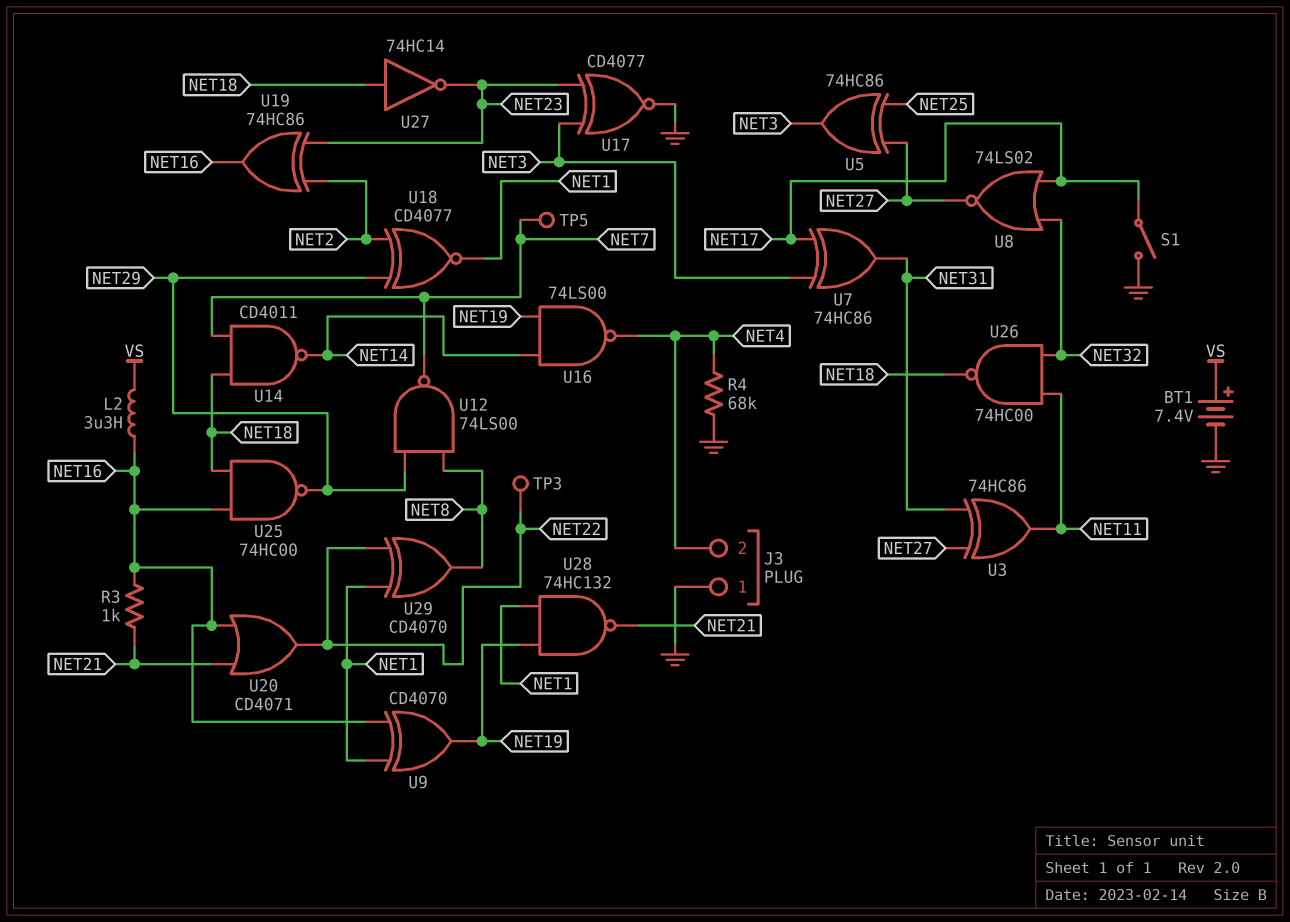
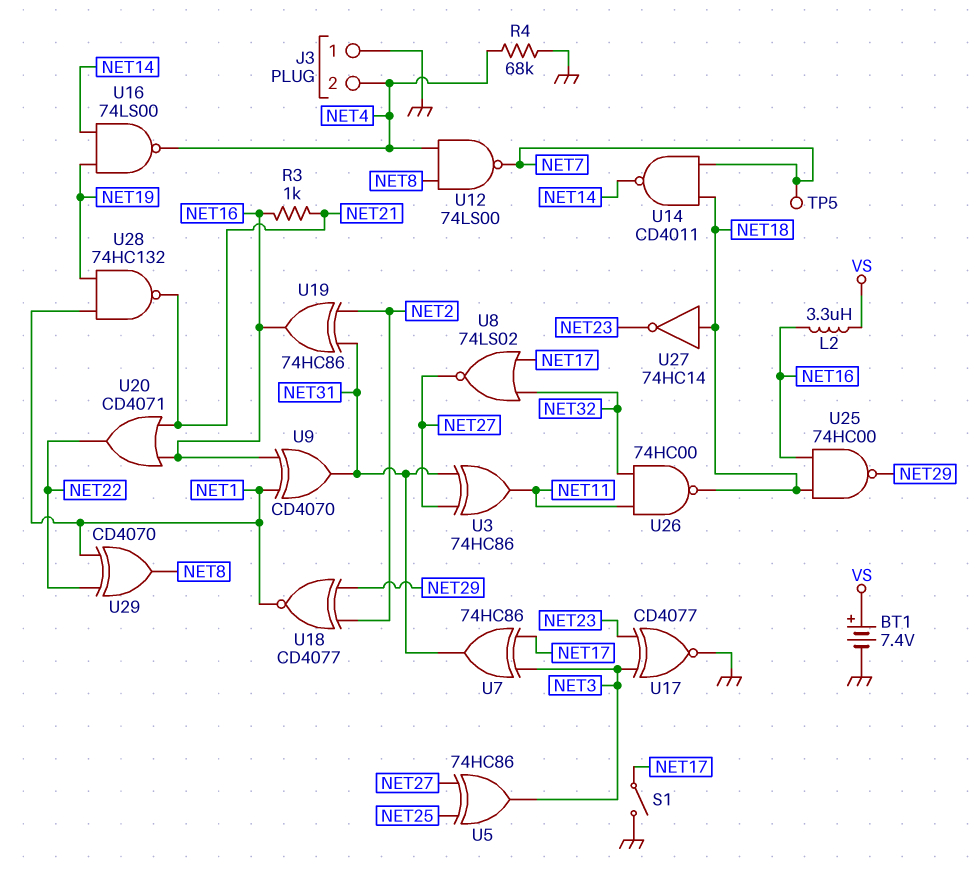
TP3: test point (NET22) -> none
U9: XOR CD4070 (in NET1, in NET16, out NET19) -> XOR CD4070 (in NET1, in NET16, out NET31)
U12: NAND 74LS00 (in NET8, in NET29, out NET7) -> NAND 74LS00 (in NET4, in NET8, out NET7)
U19: XOR 74HC86 (in NET2, in NET23, out NET16) -> XOR 74HC86 (in NET2, in NET31, out NET16)

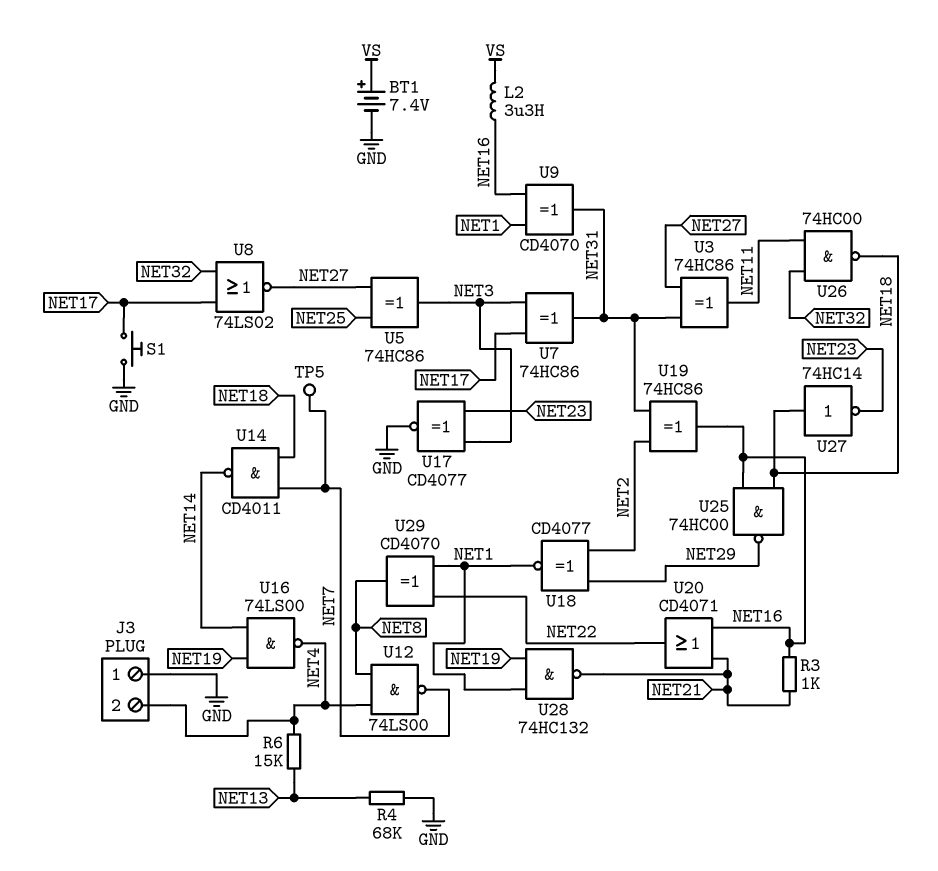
R4: 68k (GND, NET4) -> 68k (GND, NET13)
R6: none -> 15k (NET4, NET13)
S1: switch (GND, NET17) -> button (GND, NET17)

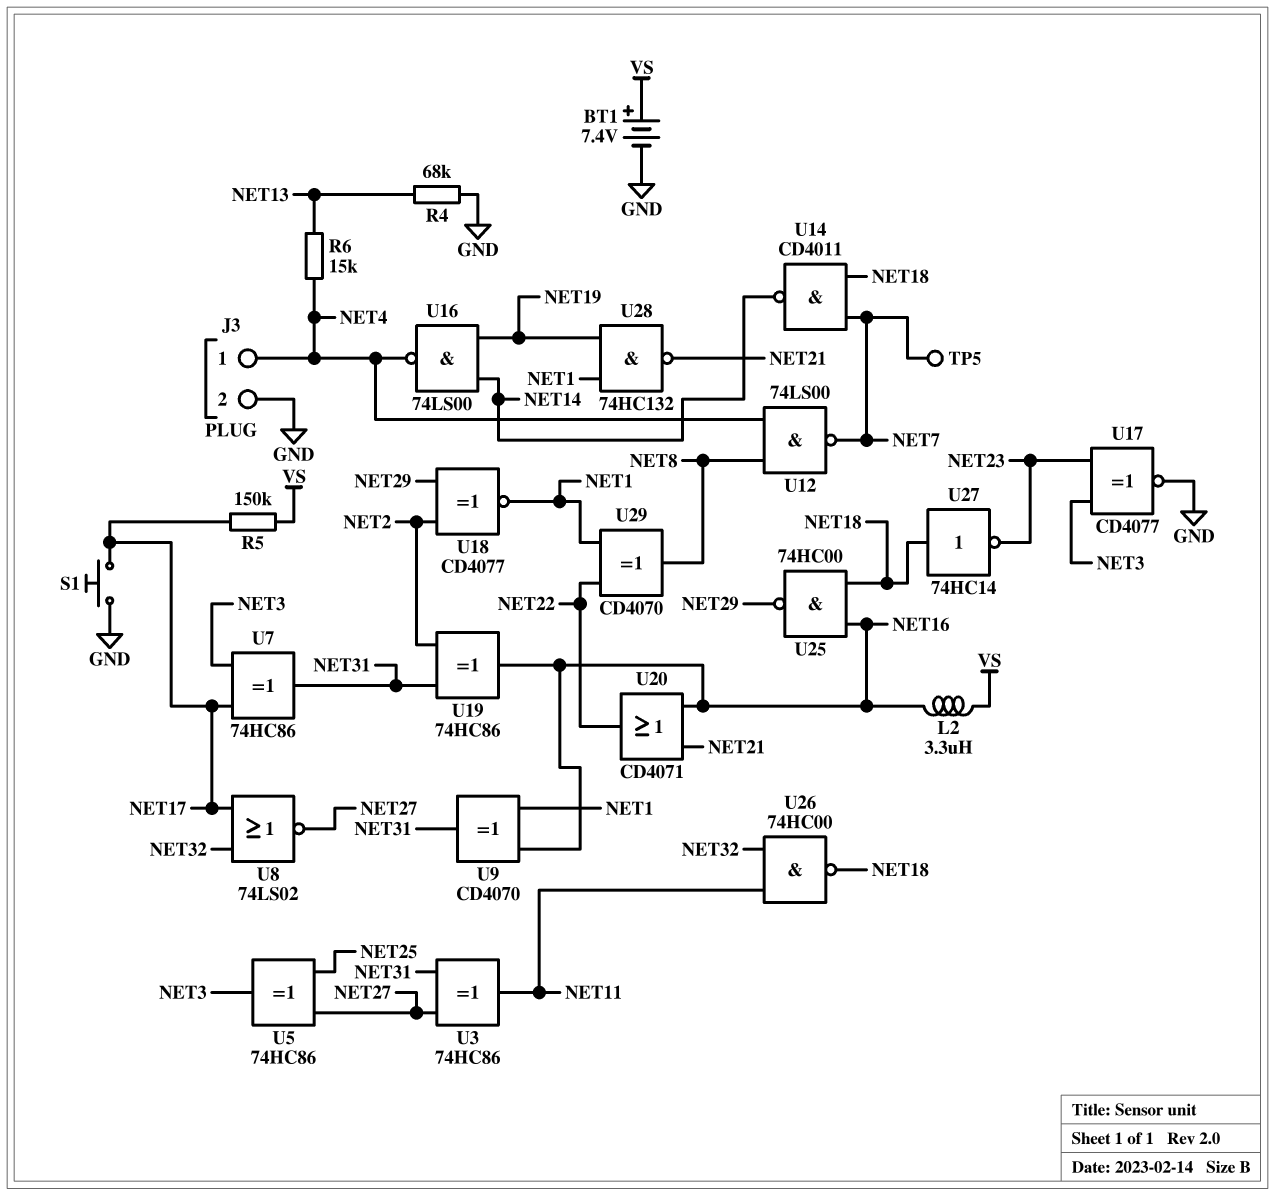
J3 pin 1: GND -> NET4
J3 pin 2: NET4 -> GND
R3: 1k (NET16, NET21) -> none
R5: none -> 150k (NET17, VS)

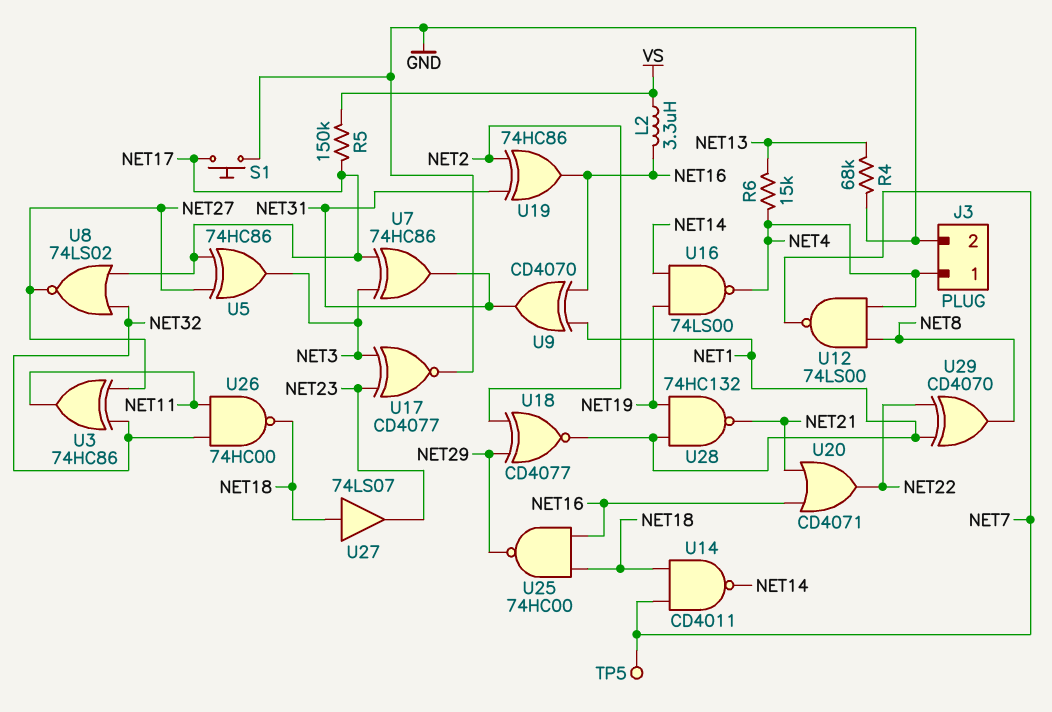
BT1: 7.4V (plus VS, minus GND) -> none
U3: XOR 74HC86 (in NET27, in NET31, out NET11) -> XOR 74HC86 (in NET27, in NET32, out NET11)
U5: XOR 74HC86 (in NET25, in NET27, out NET3) -> XOR 74HC86 (in NET17, in NET27, out NET3)
U27: NOT 74HC14 (in NET18, out NET23) -> buffer 74LS07 (in NET18, out NET23)

